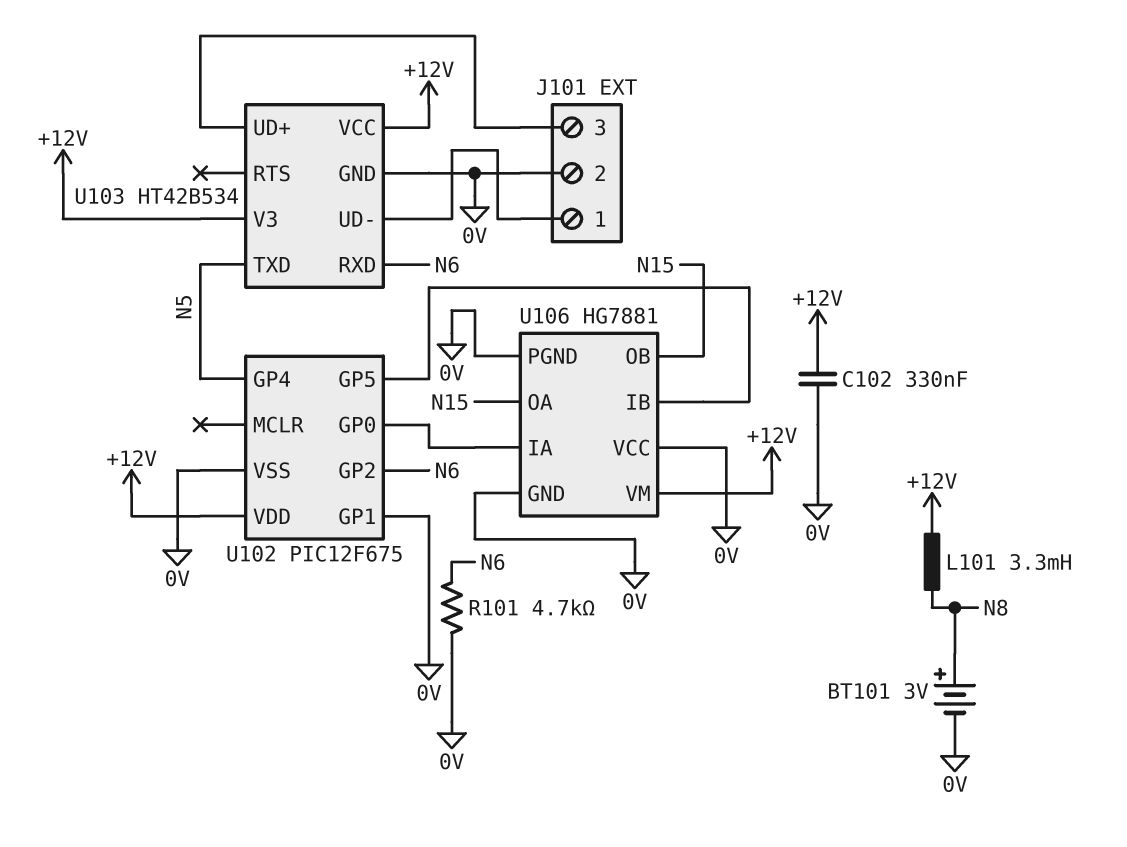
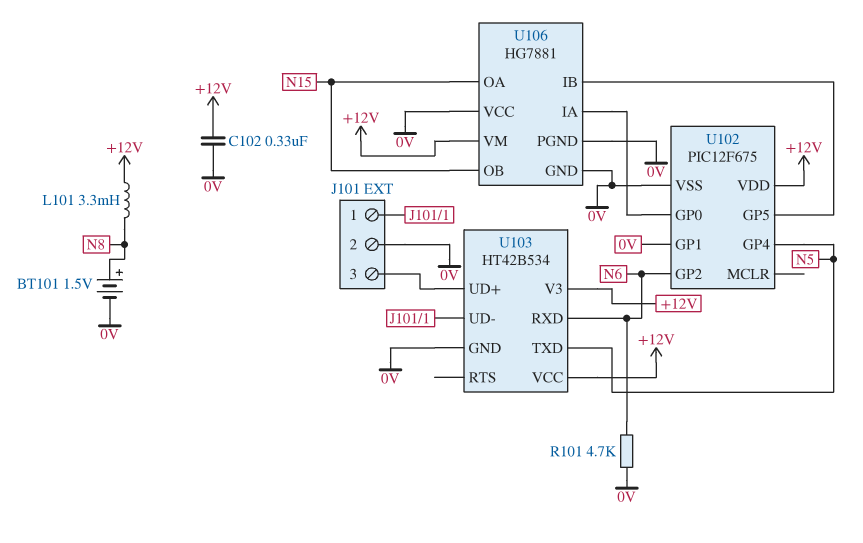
BT101: 3V (plus N8, minus 0V) -> 1.5V (plus N8, minus 0V)

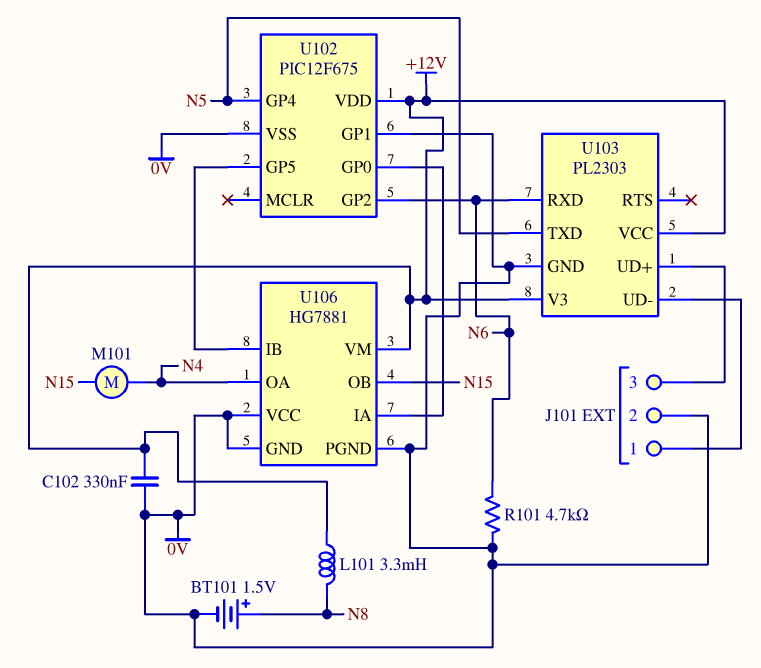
M101: none -> motor (N4, N15)
U103: HT42B534 -> PL2303
U106 pin OA: N15 -> N4

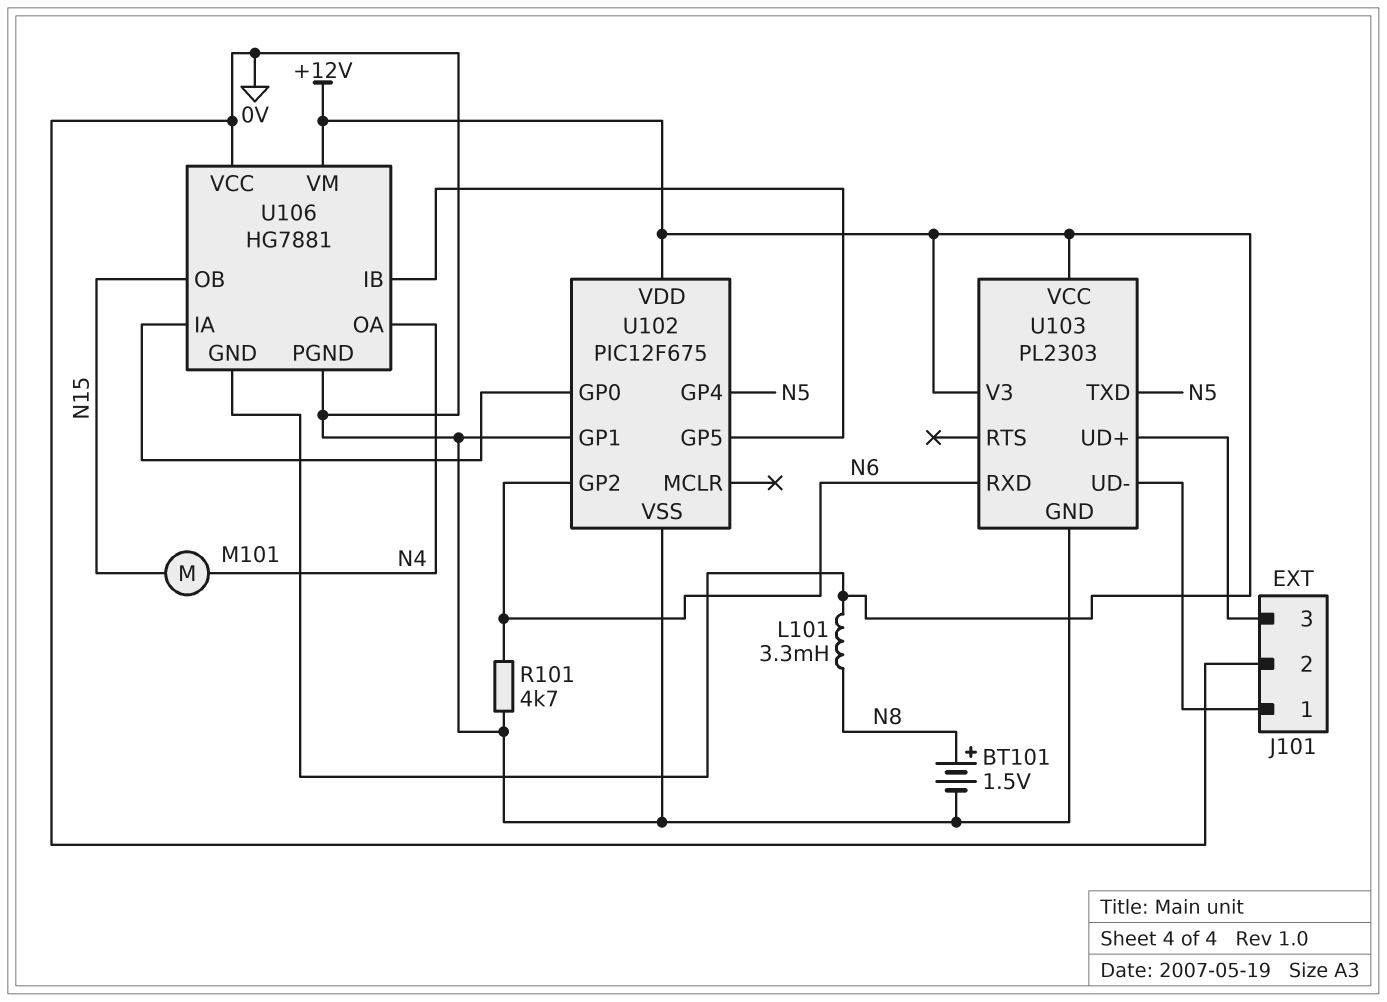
C102: 330nF (+12V, 0V) -> none
U106 pin GND: 0V -> +12V

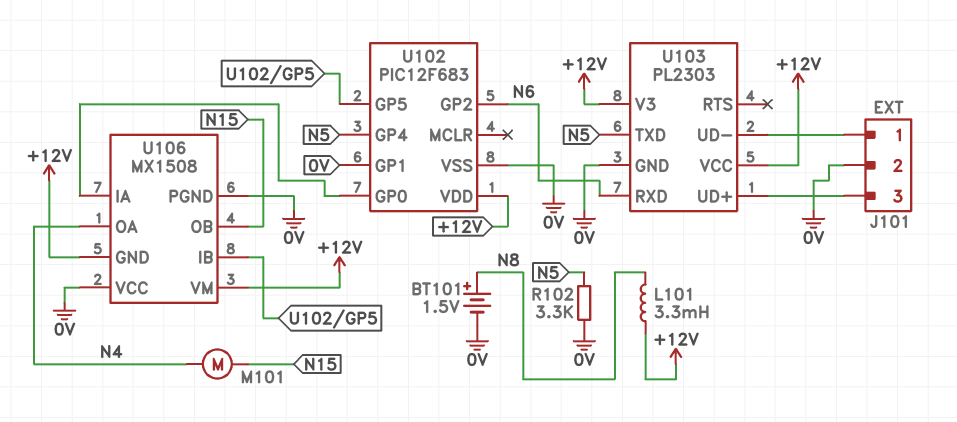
R101: 4.7k (0V, N6) -> none
R102: none -> 3.3k (0V, N5)
U102: PIC12F675 -> PIC12F683
U106: HG7881 -> MX1508

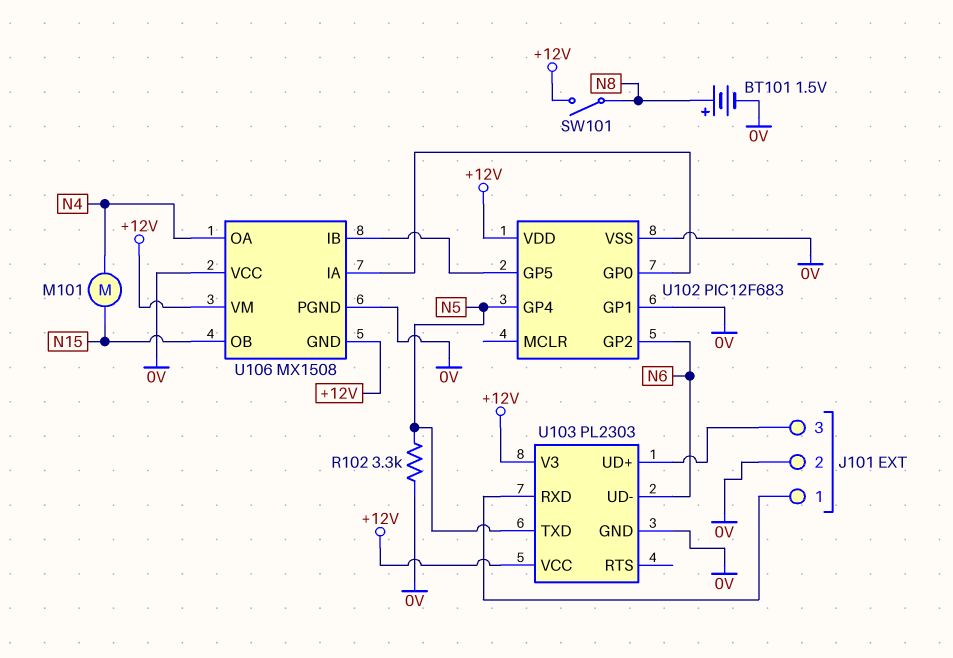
L101: 3.3mH (+12V, N8) -> none
SW101: none -> switch (+12V, N8)
U103 pin RXD: N6 -> J101/1
U103 pin UD-: J101/1 -> N6

